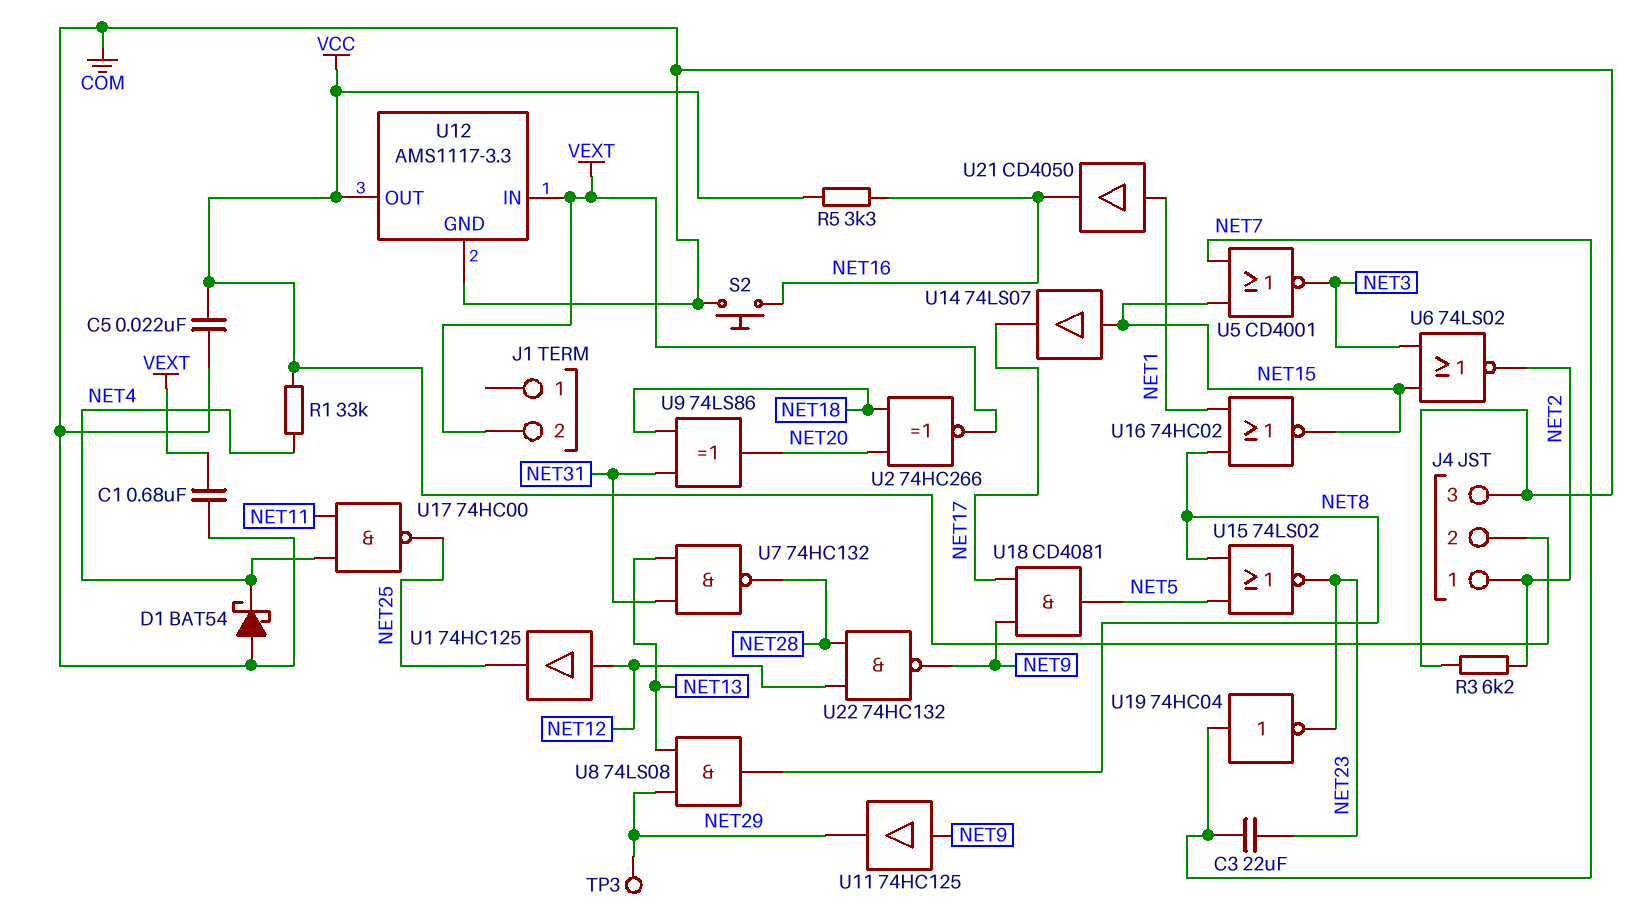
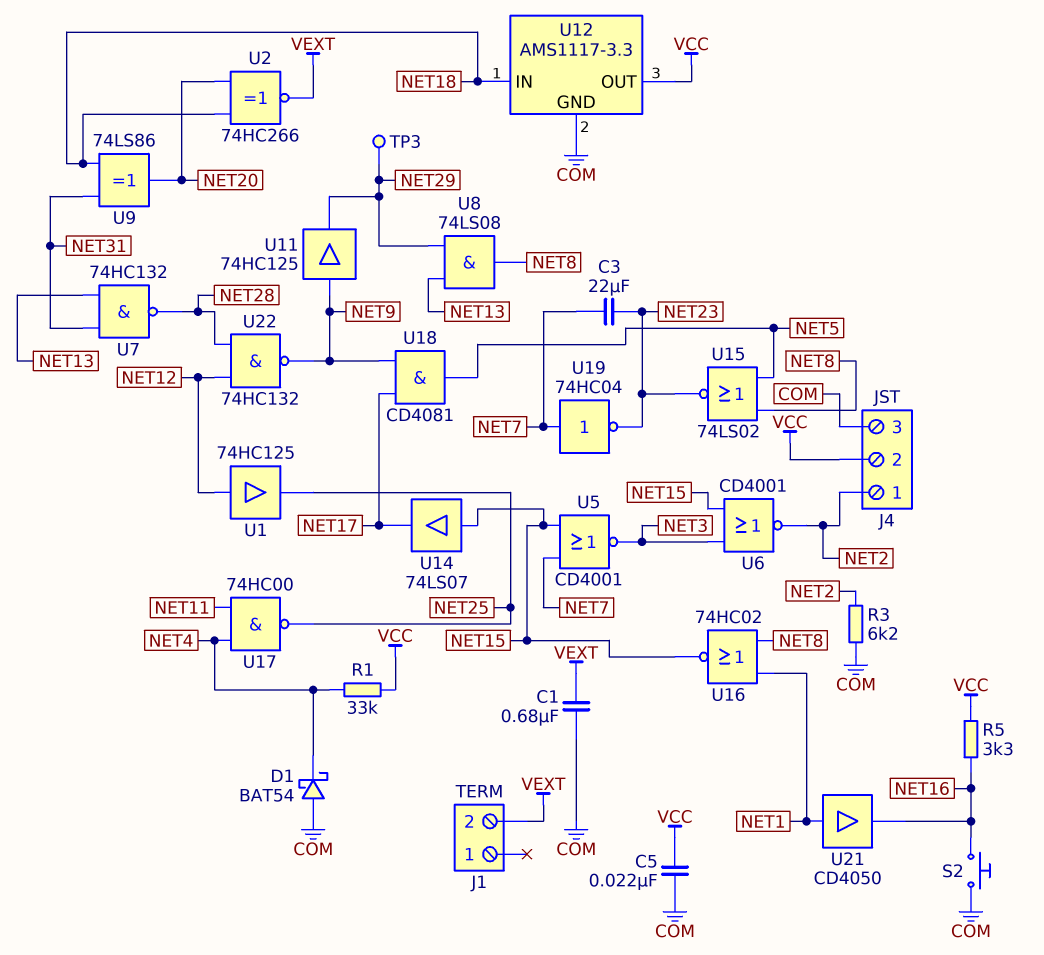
U6: NOR 74LS02 (in NET3, in NET15, out NET2) -> NOR CD4001 (in NET3, in NET15, out NET2)
U12 pin IN: VEXT -> NET18

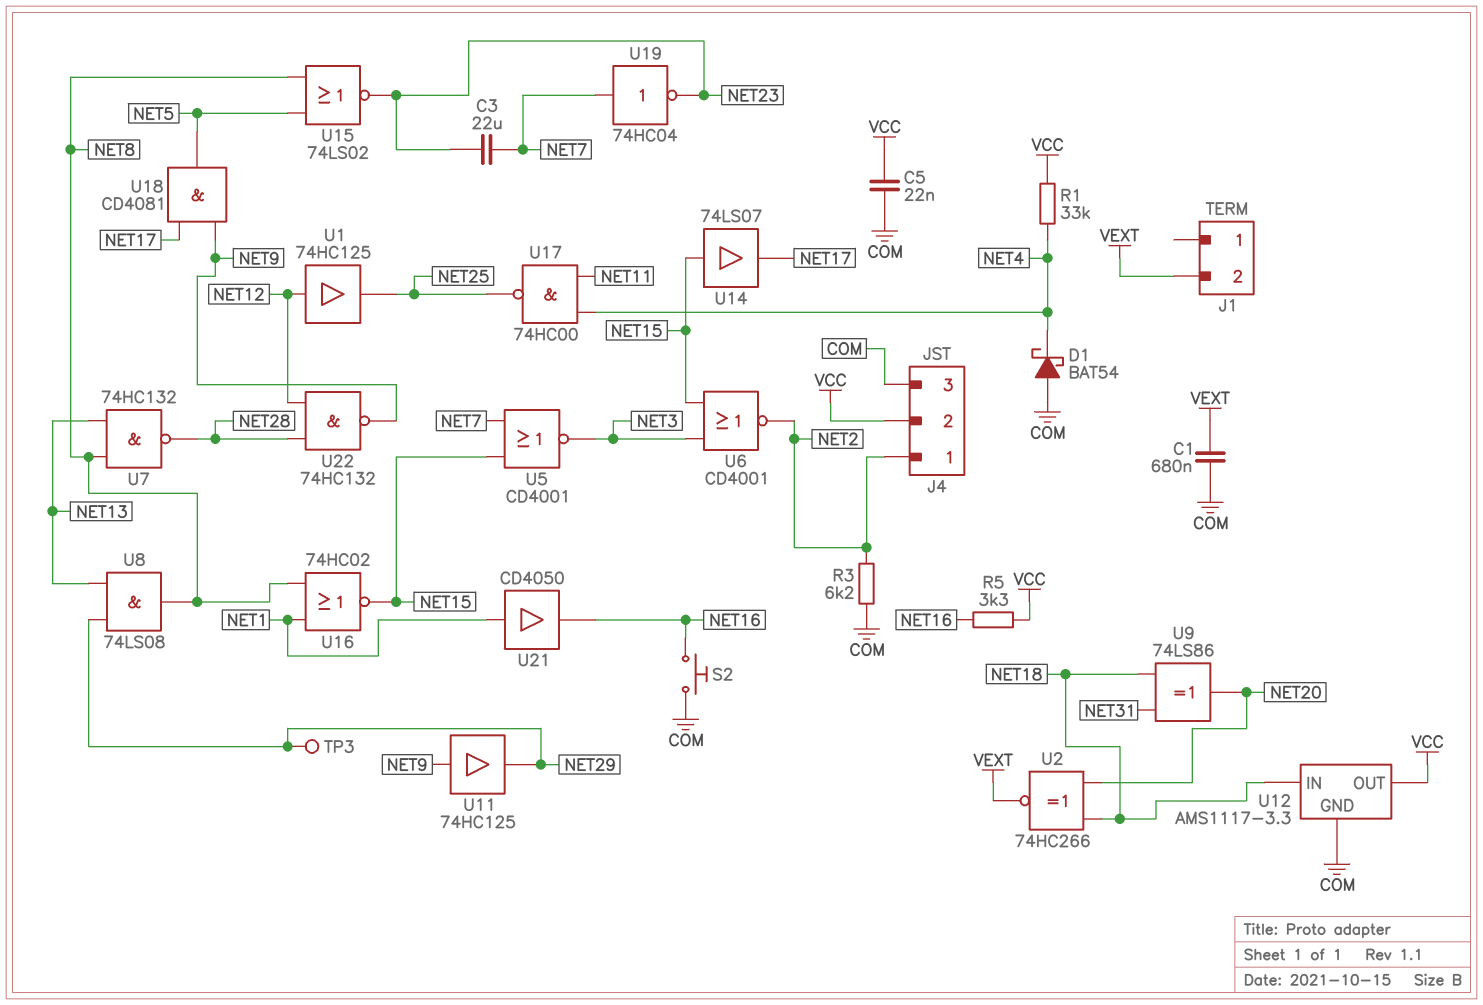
U7: NAND 74HC132 (in NET13, in NET31, out NET28) -> NAND 74HC132 (in NET8, in NET13, out NET28)

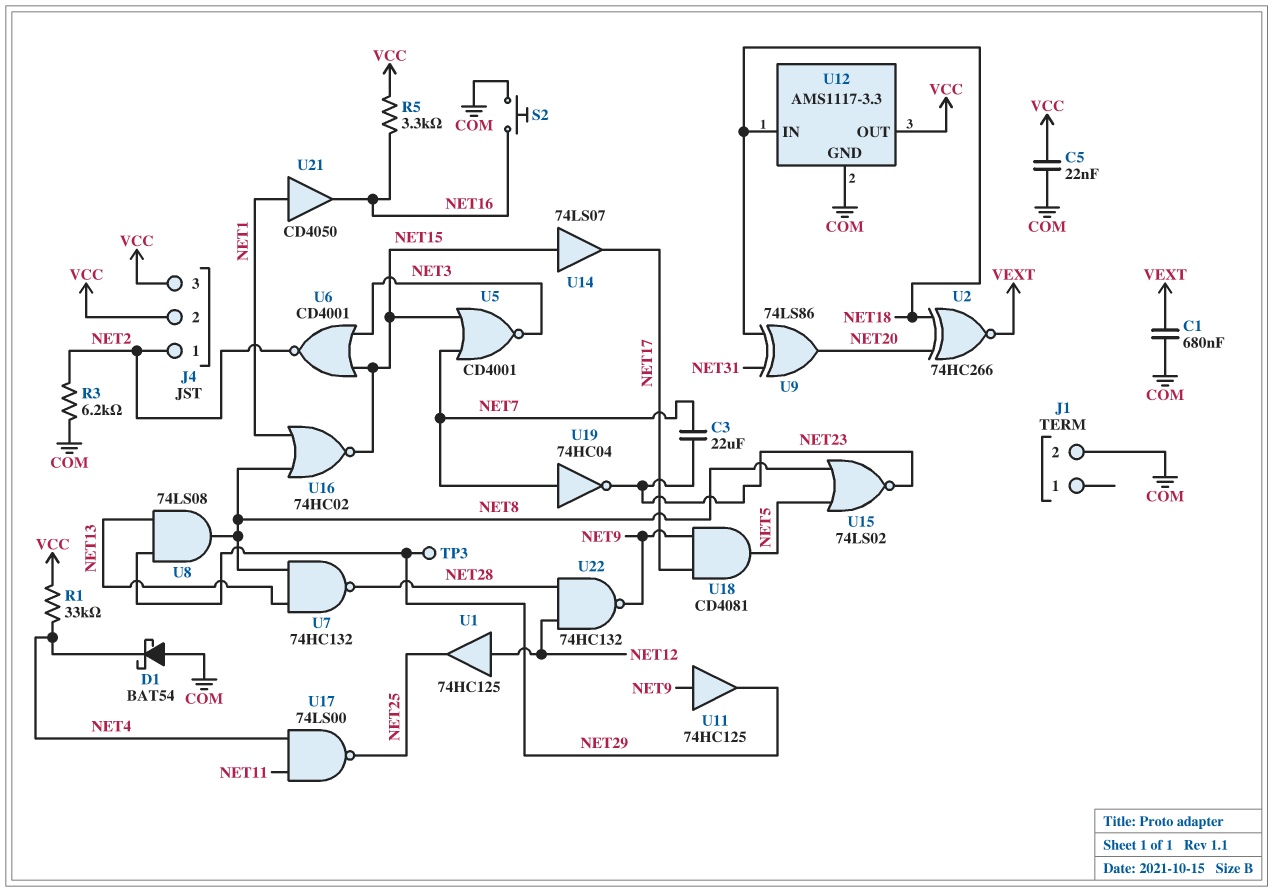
J1 pin 2: VEXT -> COM
J4 pin 3: COM -> VCC
U17: NAND 74HC00 (in NET4, in NET11, out NET25) -> NAND 74LS00 (in NET4, in NET11, out NET25)

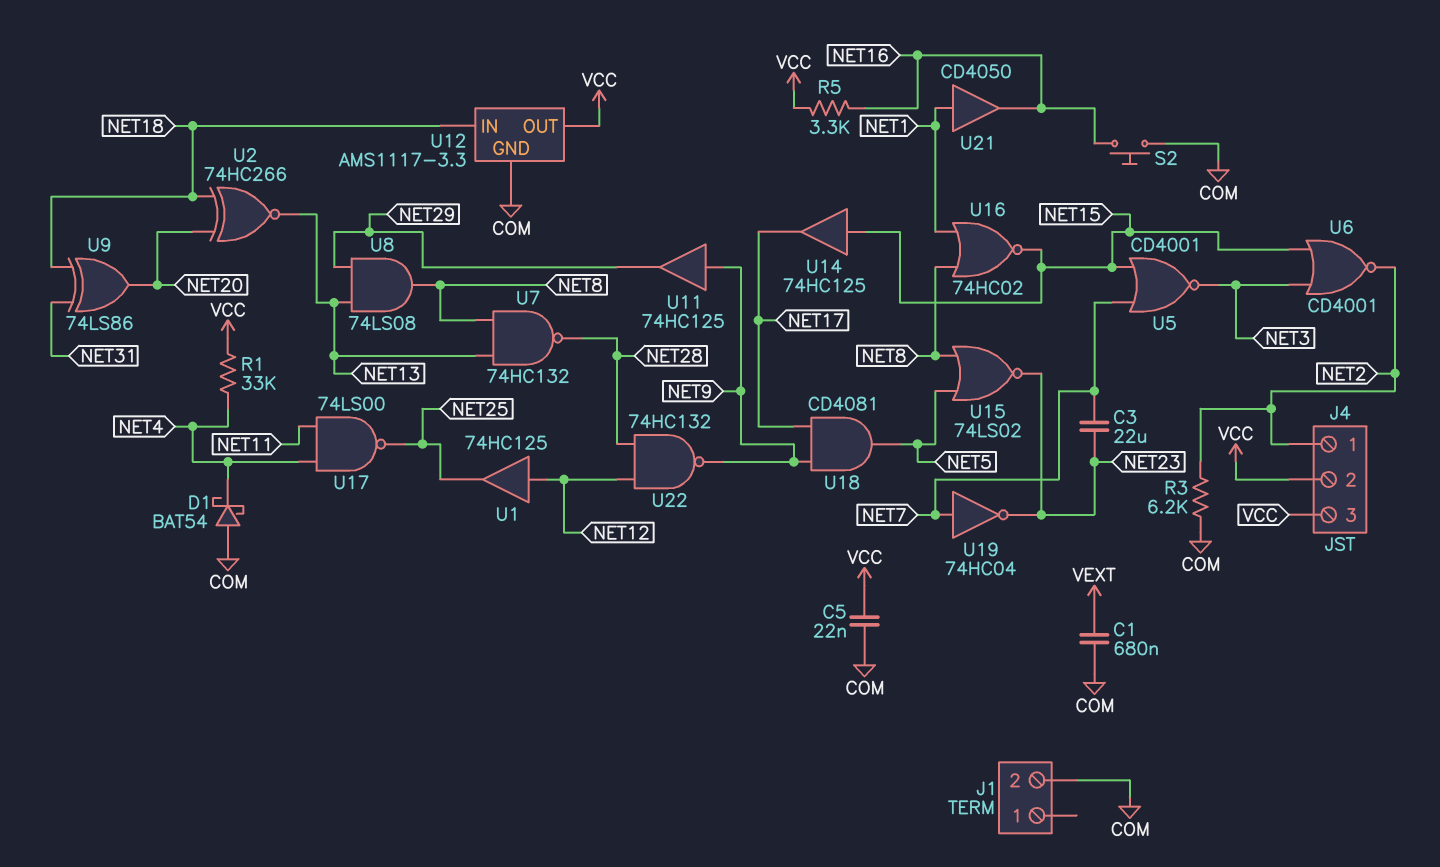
TP3: test point (NET29) -> none
U2: XNOR 74HC266 (in NET18, in NET20, out VEXT) -> XNOR 74HC266 (in NET18, in NET20, out NET13)
U14: buffer 74LS07 (in NET15, out NET17) -> buffer 74HC125 (in NET15, out NET17)

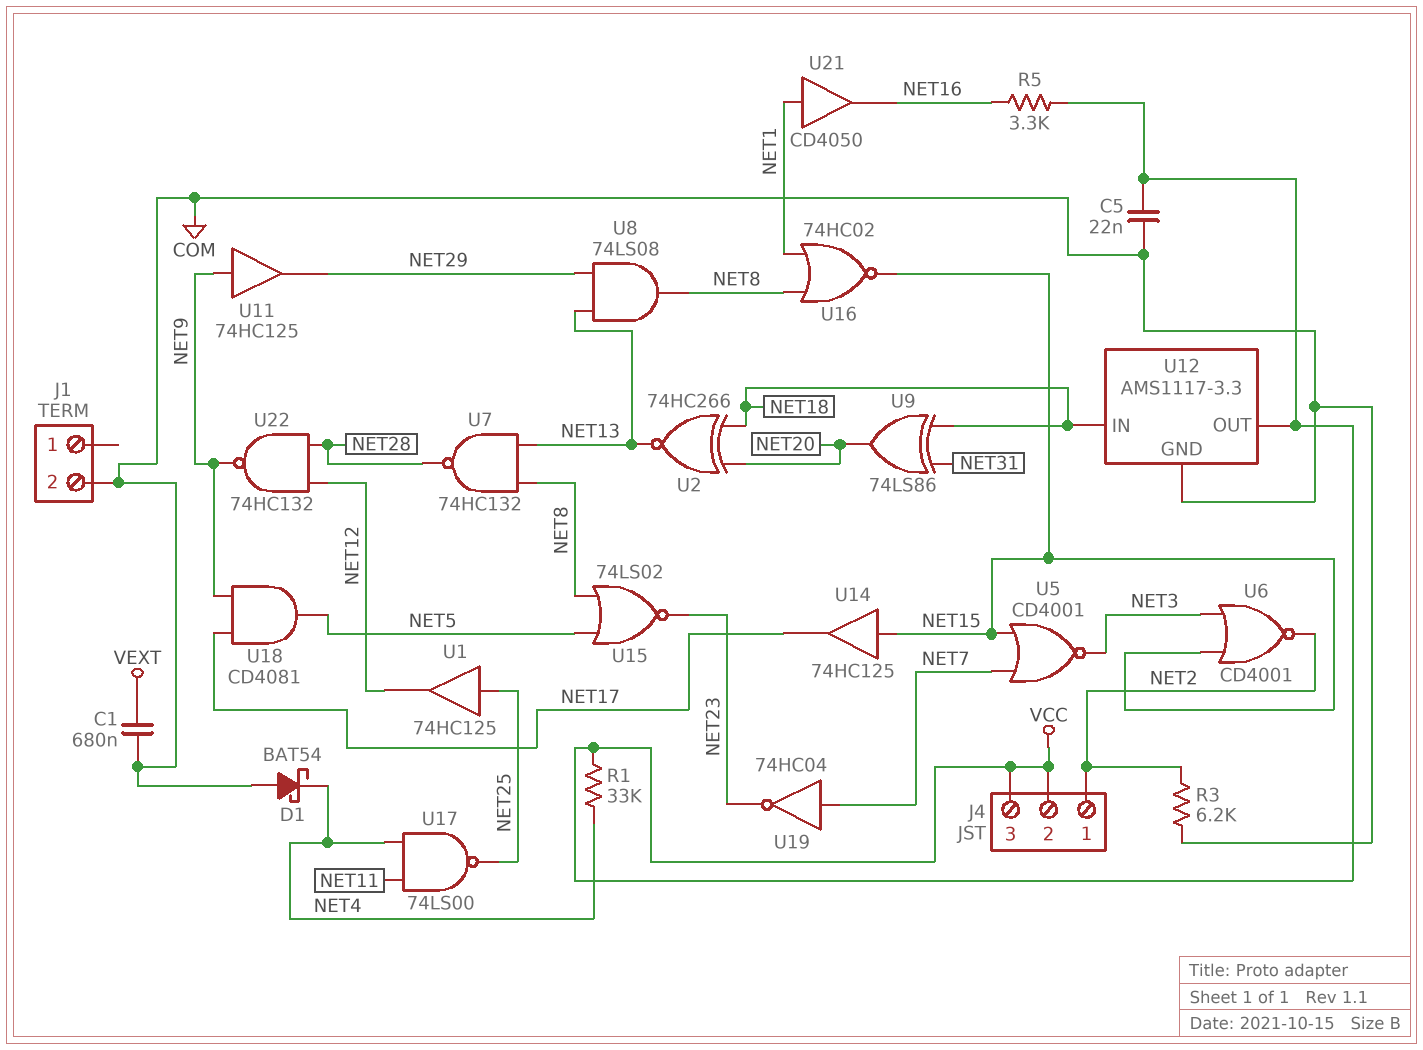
C3: 22uF (NET7, NET23) -> none
S2: button (COM, NET16) -> none
U1: buffer 74HC125 (in NET12, out NET25) -> buffer 74HC125 (in NET25, out NET12)

